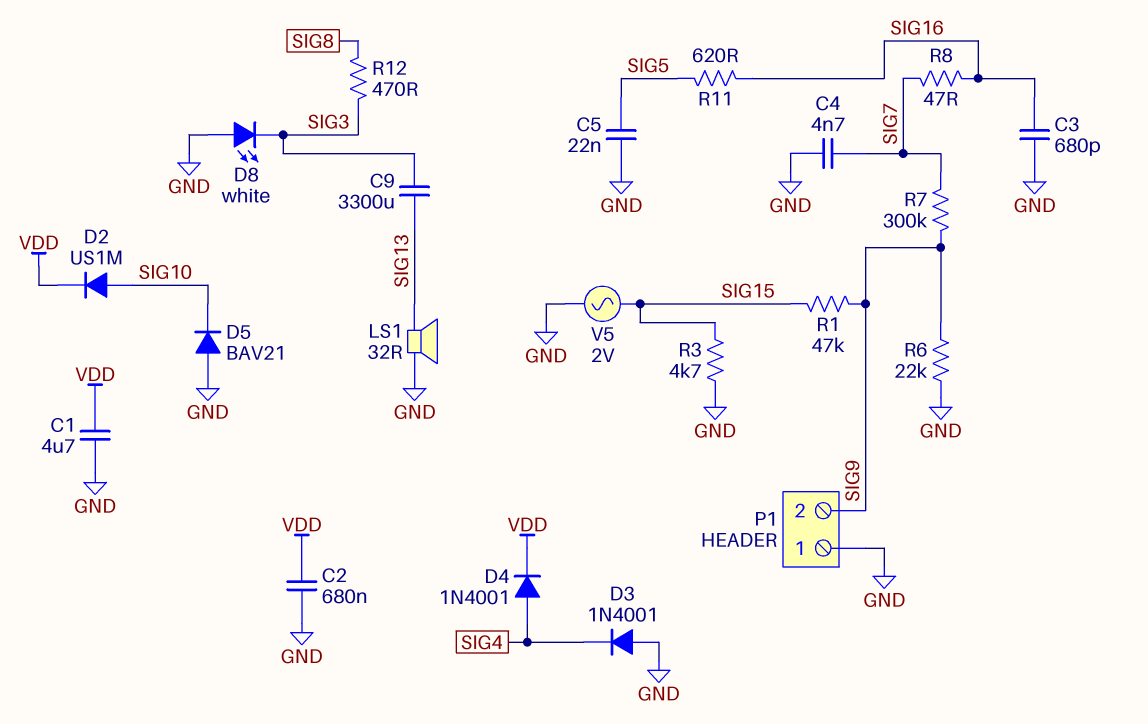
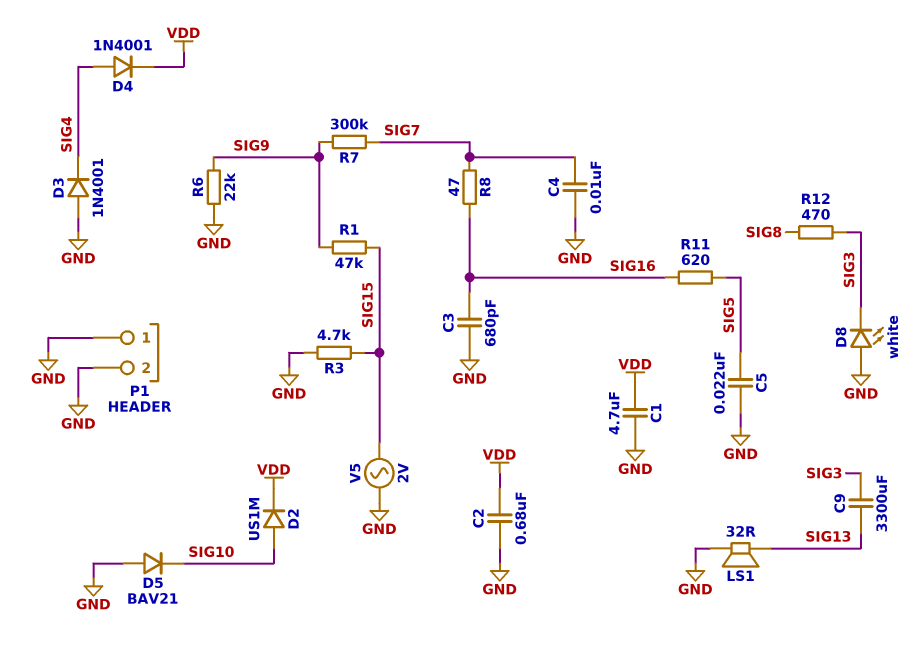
C4: 4.7nF (GND, SIG7) -> 10nF (GND, SIG7)
P1 pin 2: SIG9 -> GND

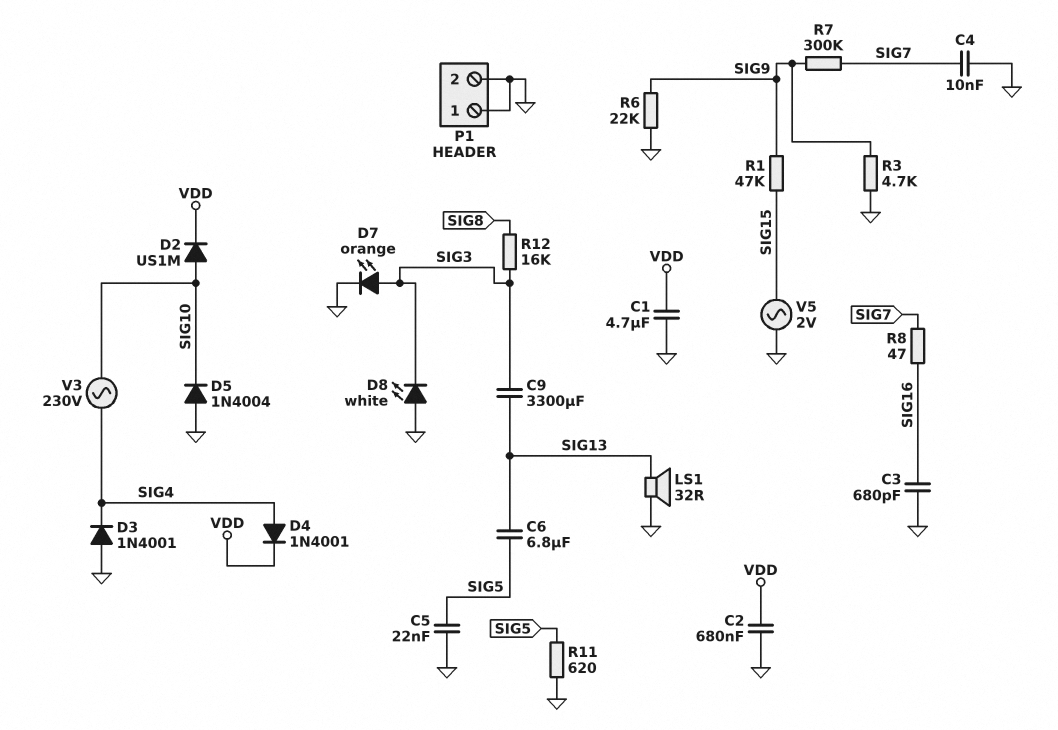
C6: none -> 6.8uF (SIG5, SIG13)
D5: diode BAV21 (A GND, K SIG10) -> diode 1N4004 (A GND, K SIG10)
D7: none -> LED orange (A SIG3, K GND)
R3: 4.7k (GND, SIG15) -> 4.7k (GND, SIG9)
R11: 620 (SIG5, SIG16) -> 620 (GND, SIG5)
R12: 470 (SIG3, SIG8) -> 16k (SIG3, SIG8)
V3: none -> AC 230V (SIG4, SIG10)

